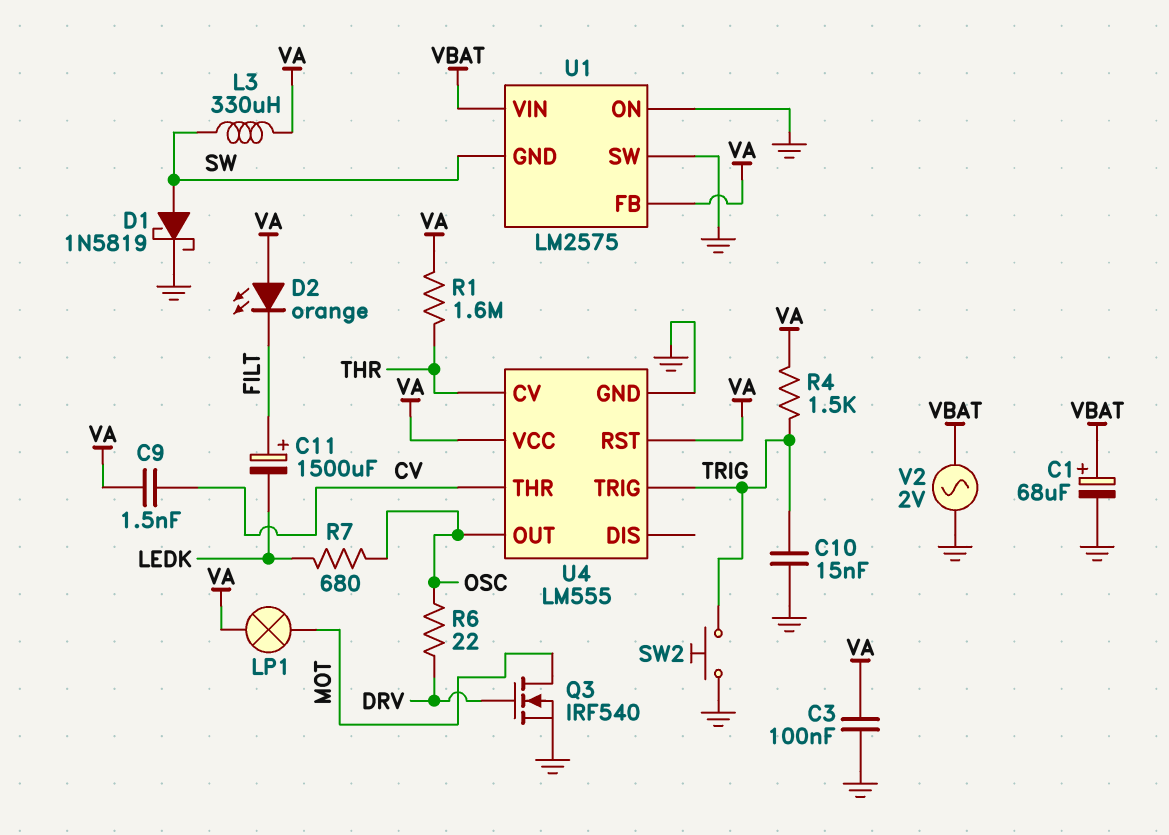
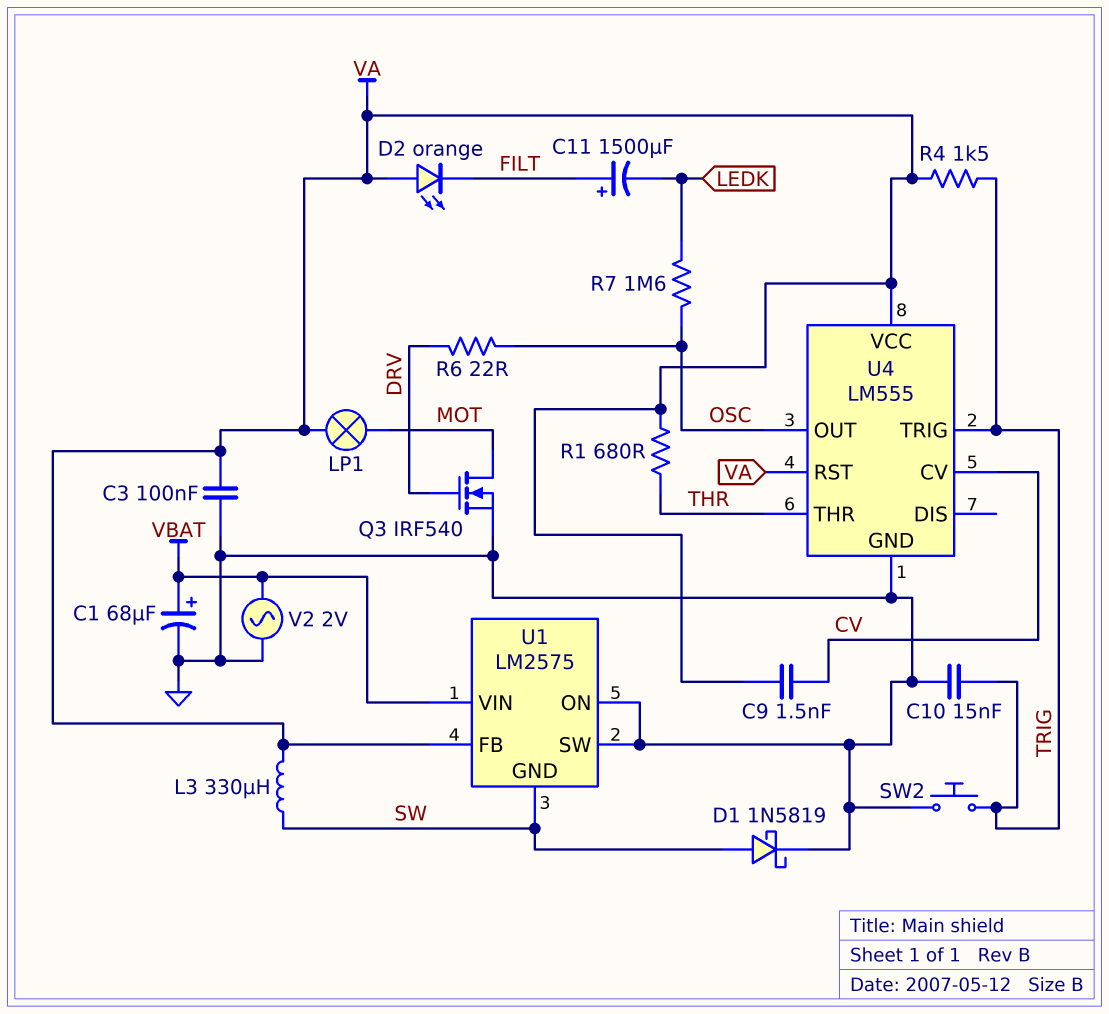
R1: 1.6M (THR, VA) -> 680 (THR, VA)
R7: 680 (LEDK, OSC) -> 1.6M (LEDK, OSC)
U4 pin CV: THR -> CV
U4 pin THR: CV -> THR

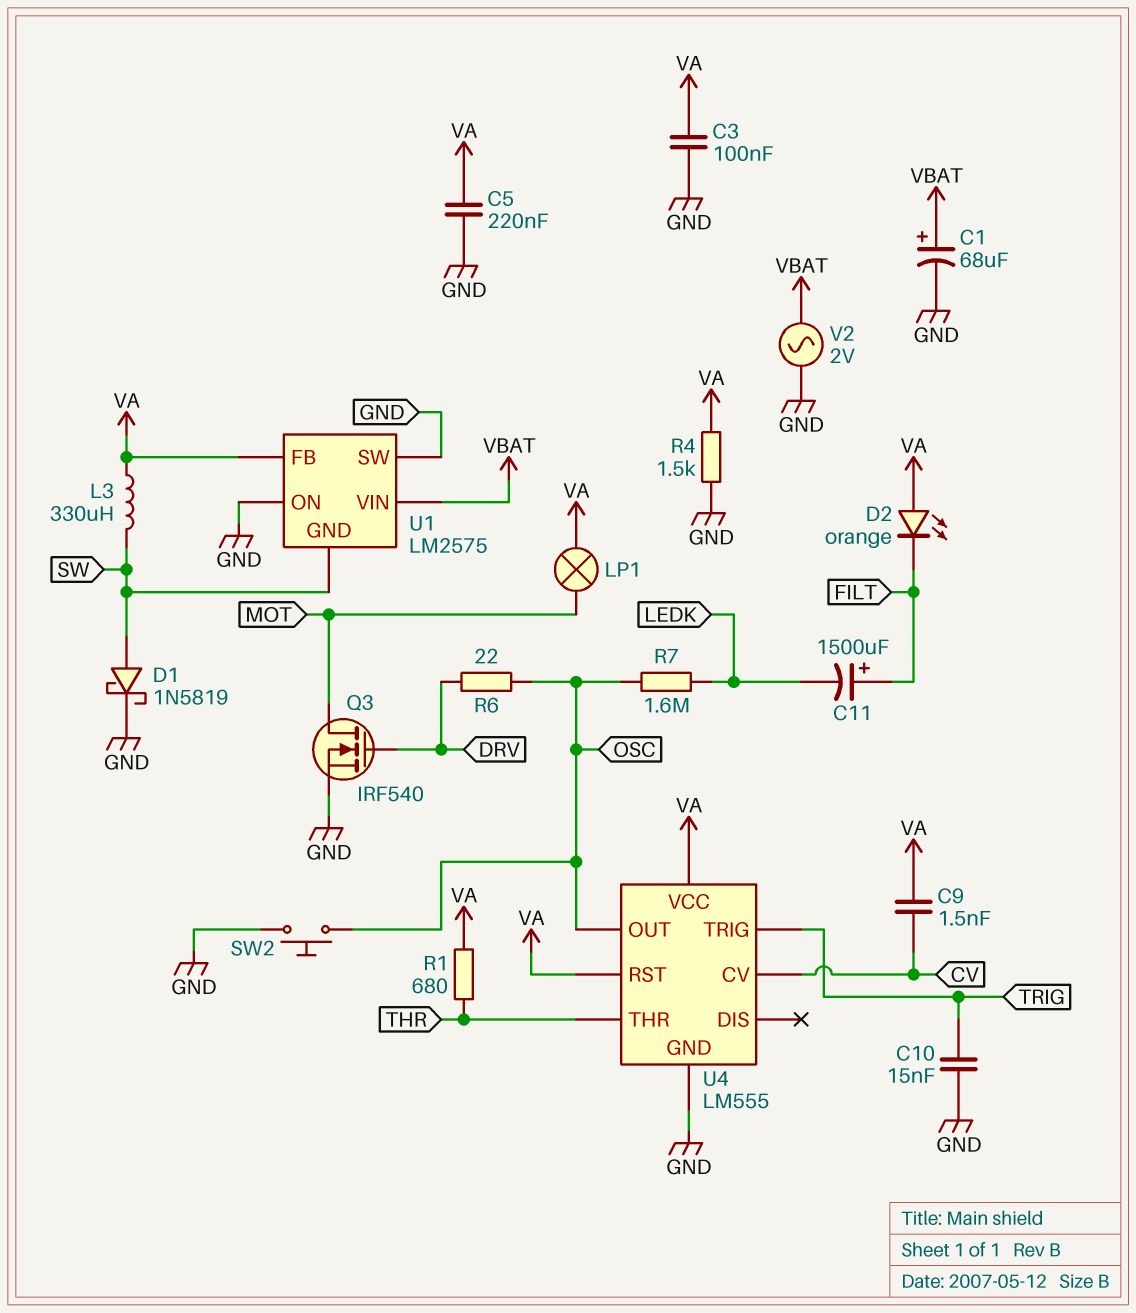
C5: none -> 220nF (GND, VA)
R4: 1.5k (TRIG, VA) -> 1.5k (GND, VA)
SW2: button (GND, TRIG) -> button (GND, OSC)

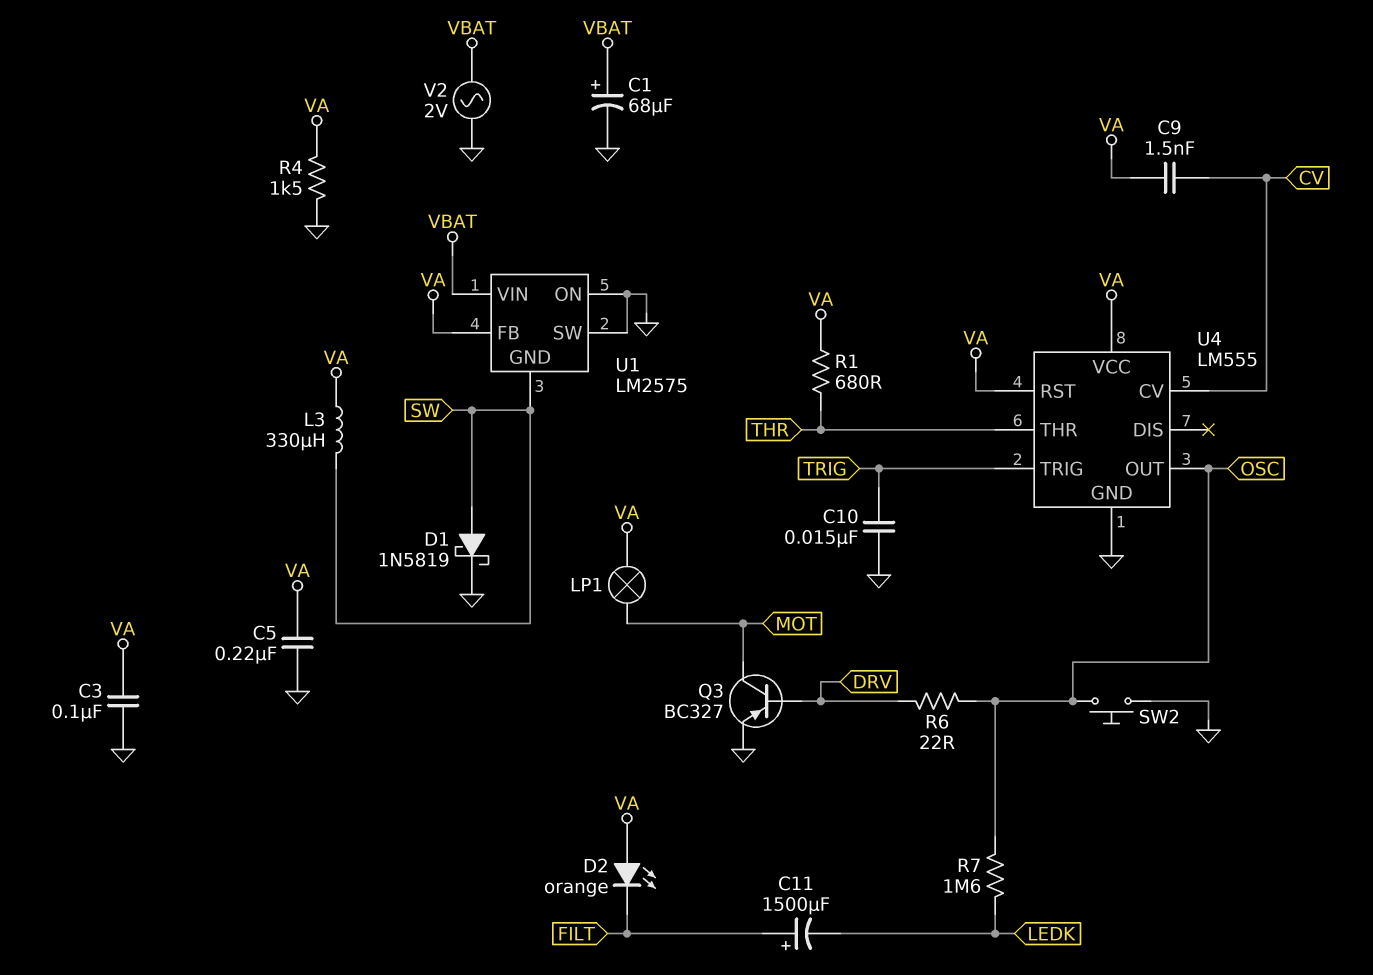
Q3: NMOS IRF540 (G DRV, D MOT, S GND) -> PNP BC327 (B DRV, C MOT, E GND)

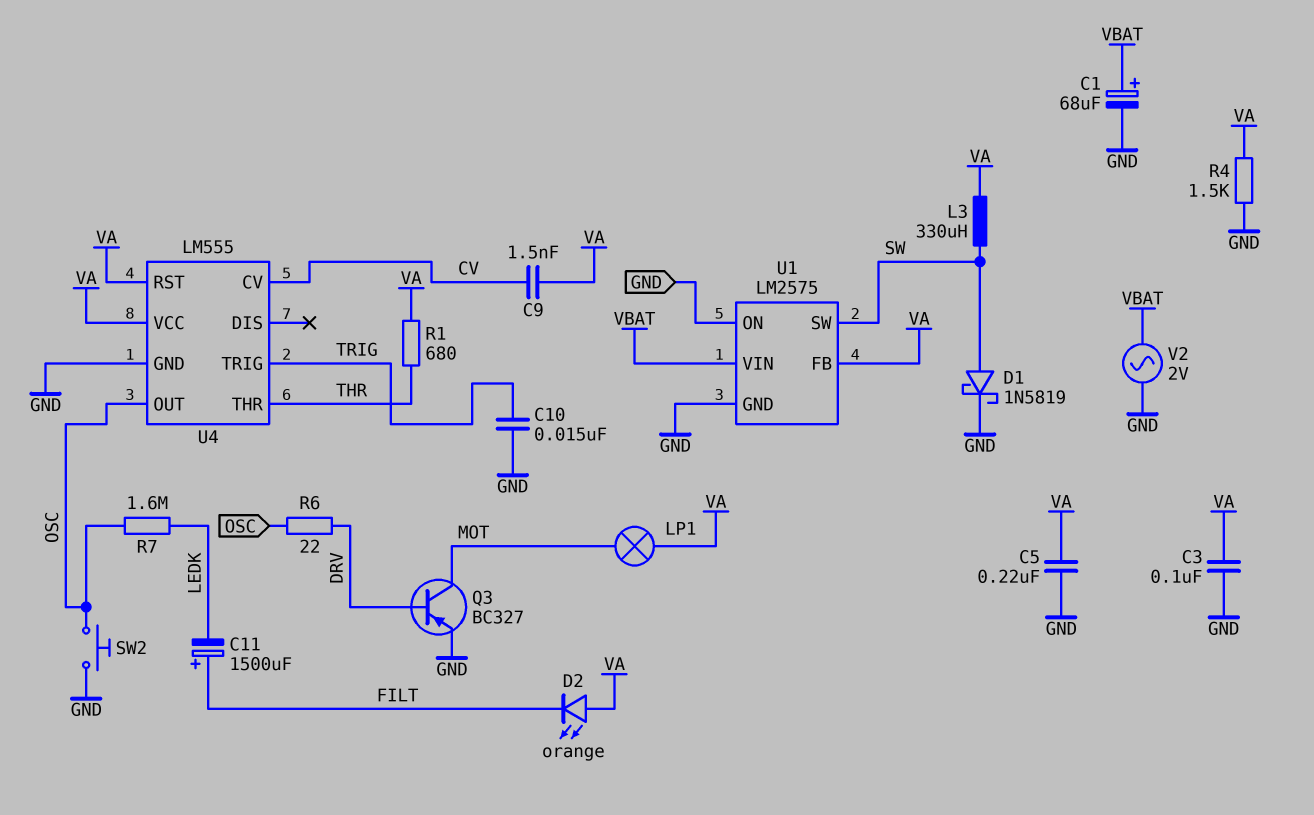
U1 pin GND: SW -> GND
U1 pin SW: GND -> SW

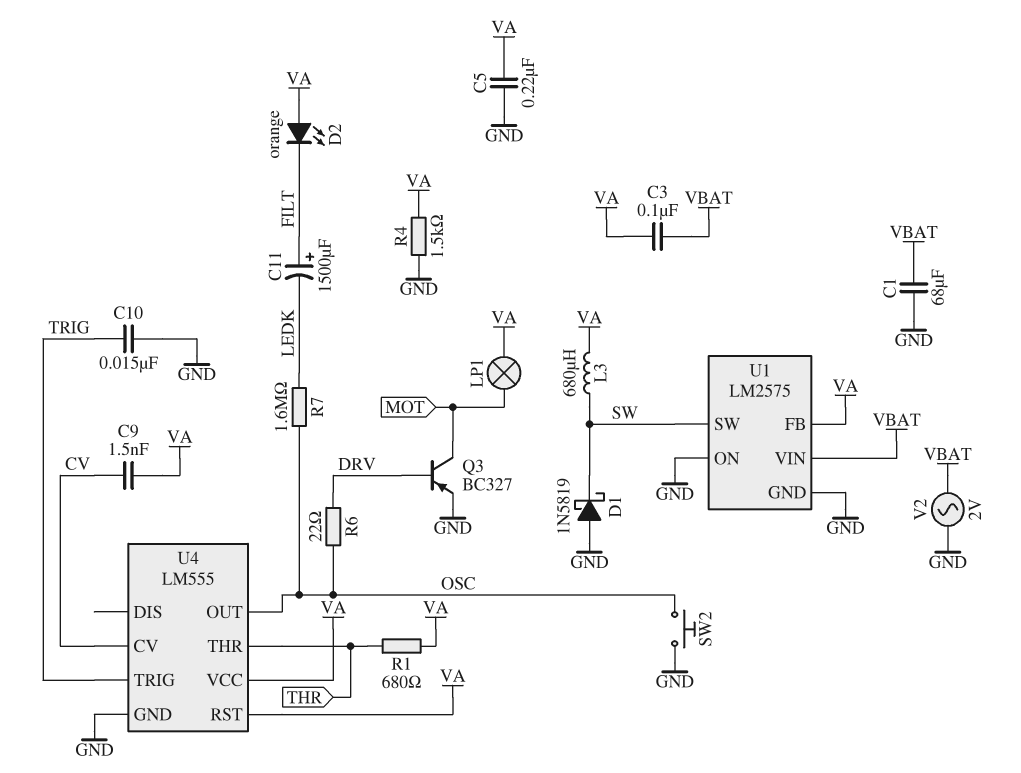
C1: 68uF (plus VBAT, minus GND) -> 68uF (GND, VBAT)
C3: 100nF (GND, VA) -> 100nF (VA, VBAT)
D1: schottky 1N5819 (A SW, K GND) -> schottky 1N5819 (A GND, K SW)
L3: 330uH (SW, VA) -> 680uH (SW, VA)

